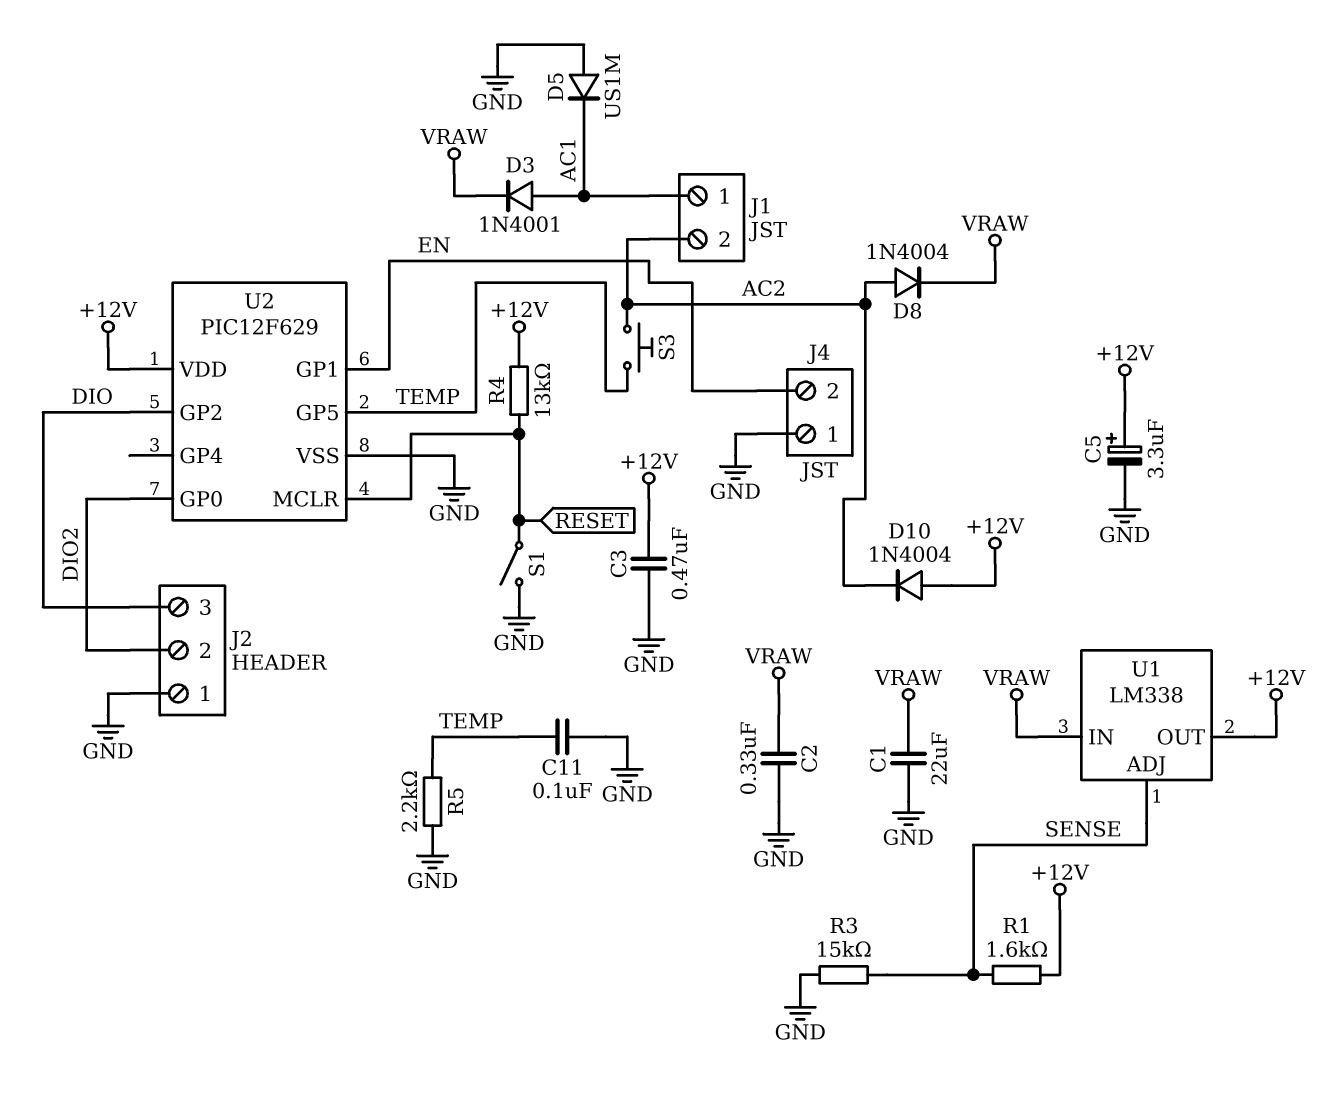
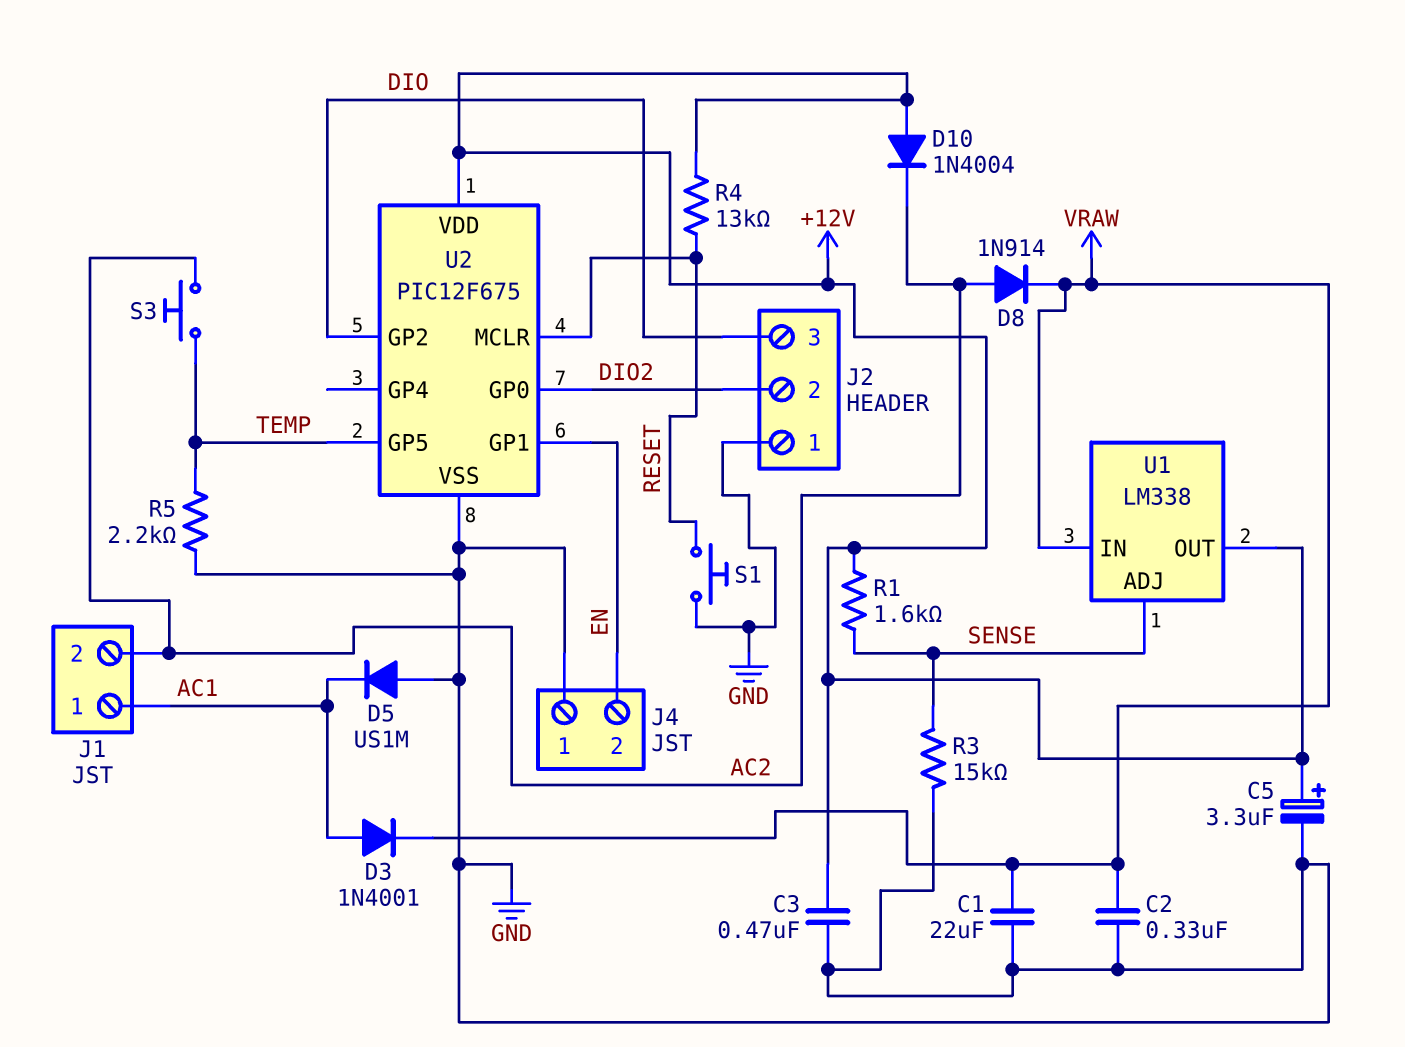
C11: 100nF (GND, TEMP) -> none
D8: diode 1N4004 (A AC2, K VRAW) -> diode 1N914 (A AC2, K VRAW)
S1: switch (GND, RESET) -> button (GND, RESET)
U2: PIC12F629 -> PIC12F675

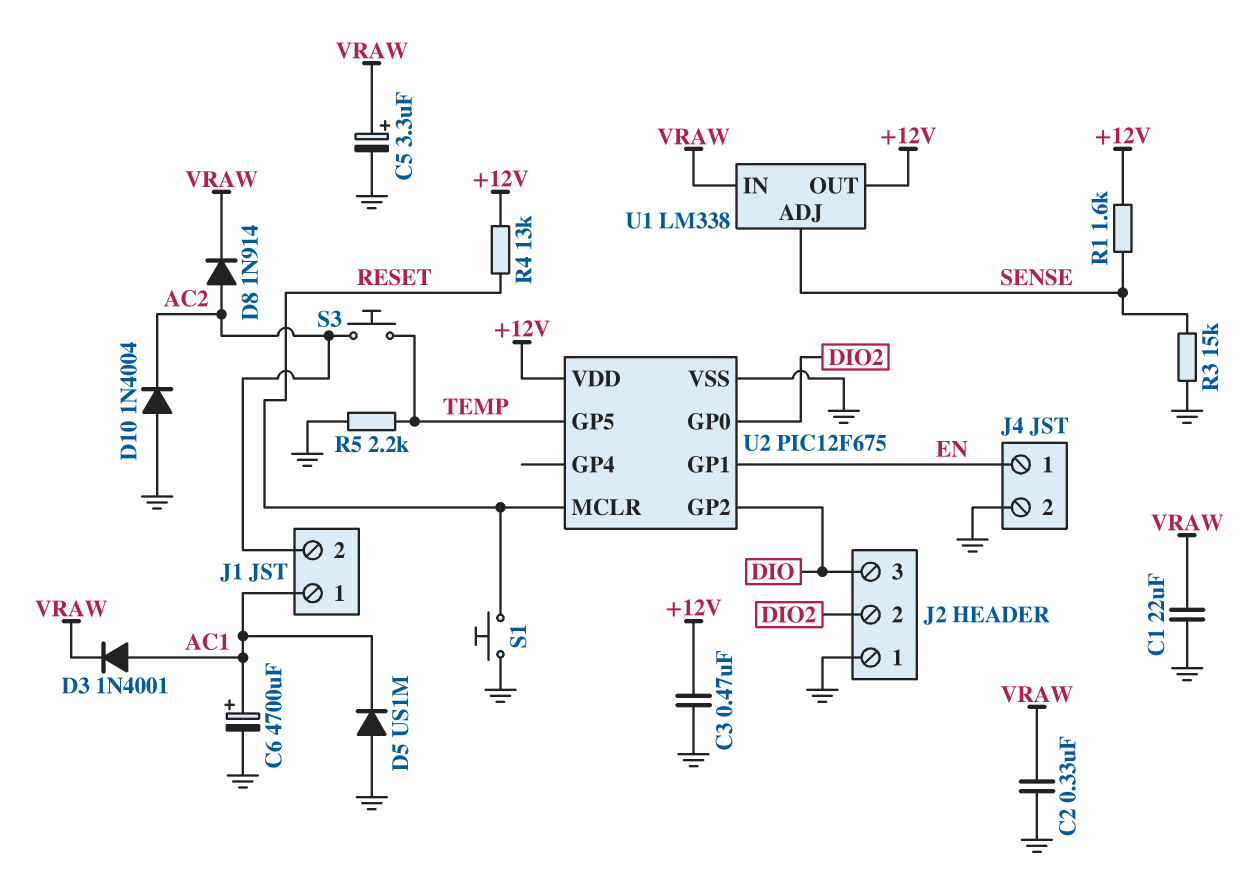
C5: 3.3uF (plus +12V, minus GND) -> 3.3uF (plus VRAW, minus GND)
C6: none -> 4700uF (plus AC1, minus GND)
D10: diode 1N4004 (A +12V, K AC2) -> diode 1N4004 (A GND, K AC2)
J4 pin 1: GND -> EN
J4 pin 2: EN -> GND

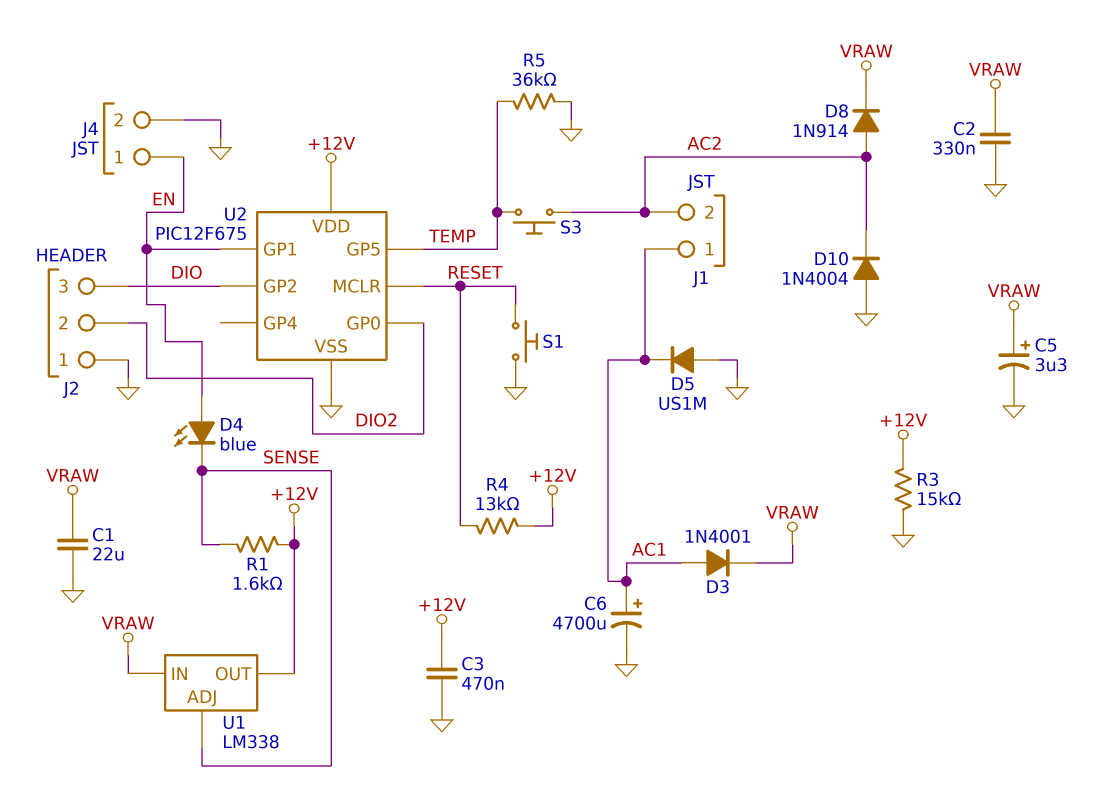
D4: none -> LED blue (A EN, K SENSE)
R3: 15k (GND, SENSE) -> 15k (+12V, GND)
R5: 2.2k (GND, TEMP) -> 36k (GND, TEMP)

